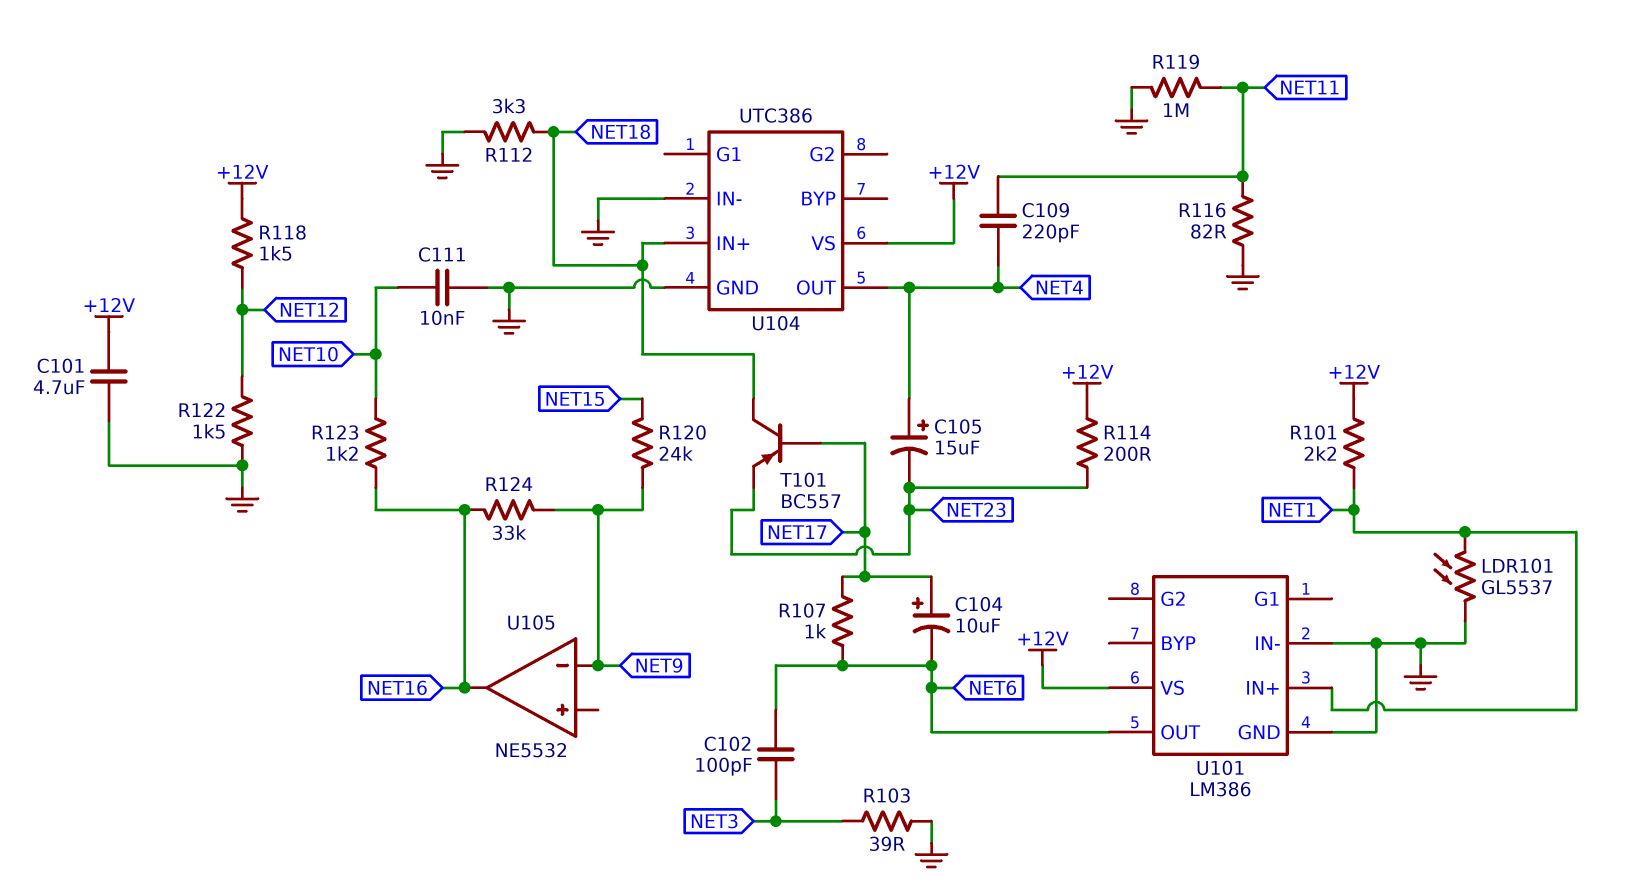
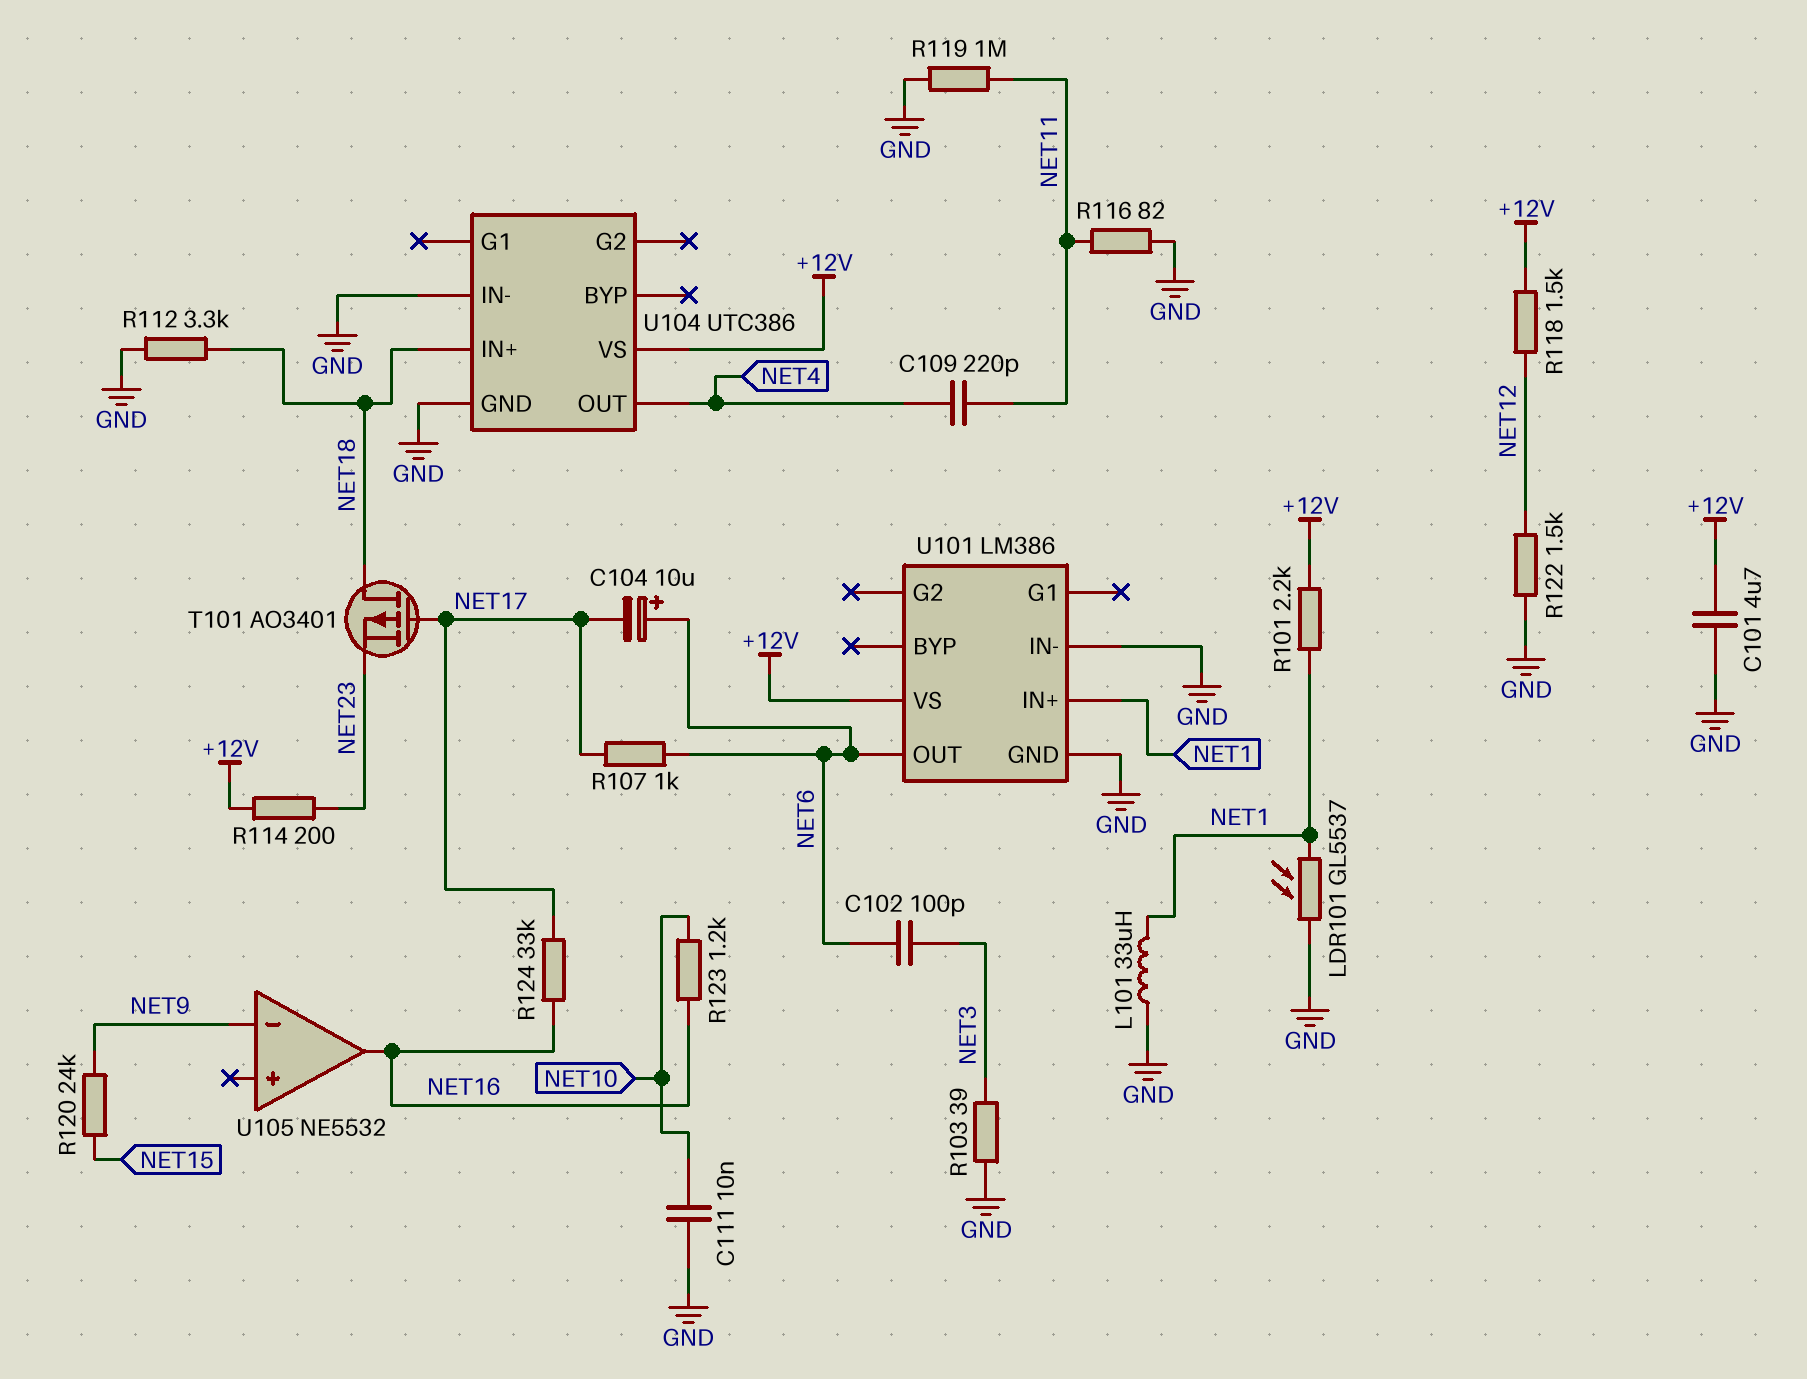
C104: 10uF (plus NET17, minus NET6) -> 10uF (plus NET6, minus NET17)
C105: 15uF (plus NET4, minus NET23) -> none
L101: none -> 33uH (GND, NET1)
R124: 33k (NET9, NET16) -> 33k (NET16, NET17)
T101: PNP BC557 (B NET17, C NET18, E NET23) -> PMOS AO3401 (G NET17, D NET18, S NET23)

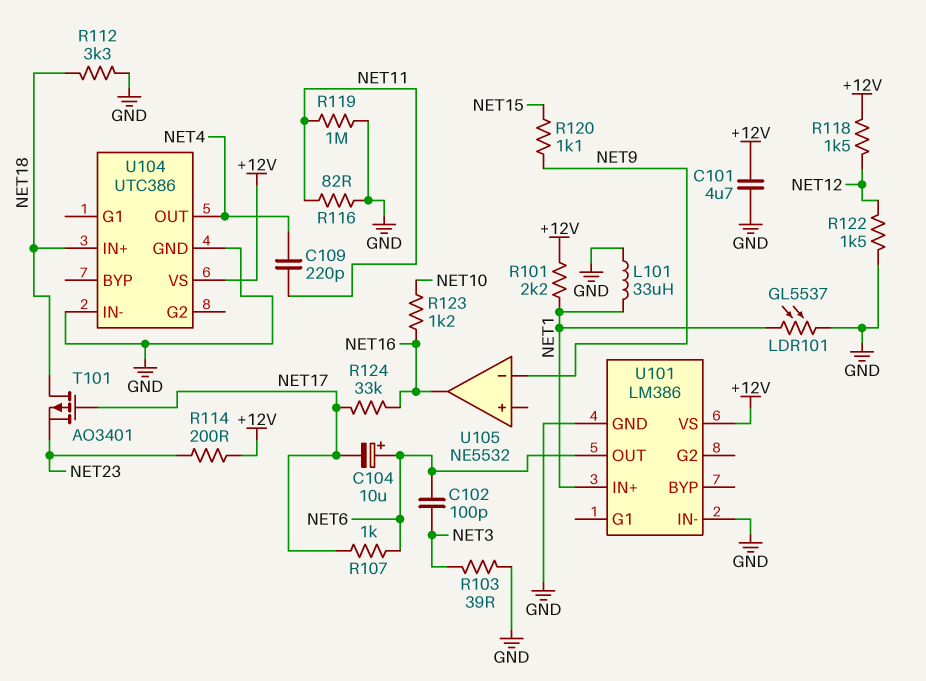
C111: 10nF (GND, NET10) -> none
R120: 24k (NET9, NET15) -> 1.1k (NET9, NET15)

